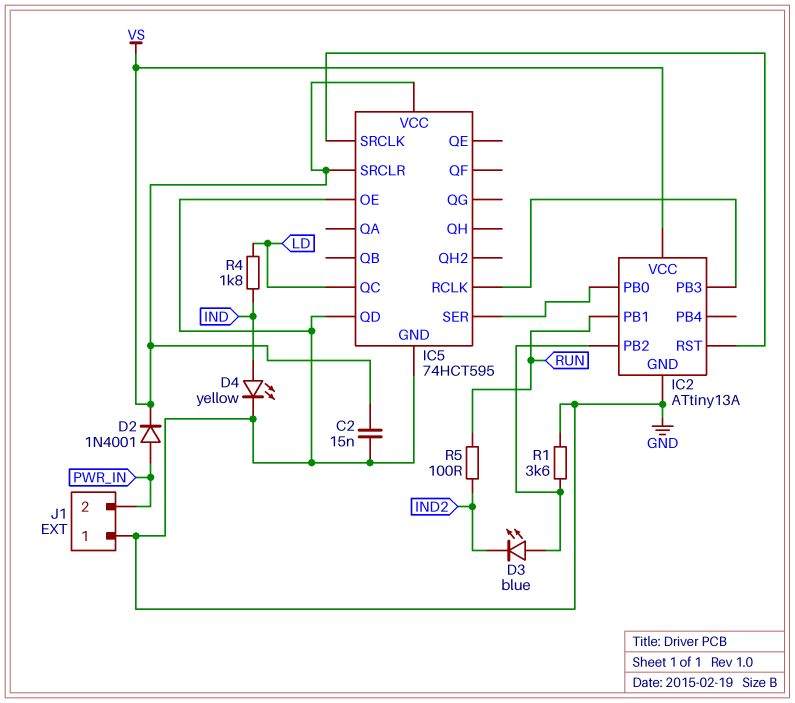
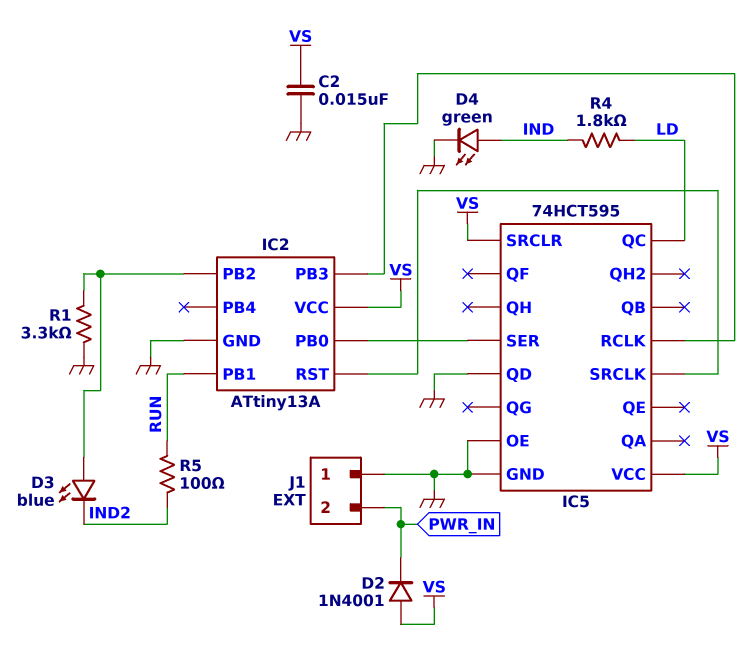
D2: diode 1N4001 (A PWR_IN, K VS) -> diode 1N4001 (A VS, K PWR_IN)
D4: LED yellow (A IND, K GND) -> LED green (A IND, K GND)
R1: 3.6k (GND, IC2/PB2) -> 3.3k (GND, IC2/PB2)

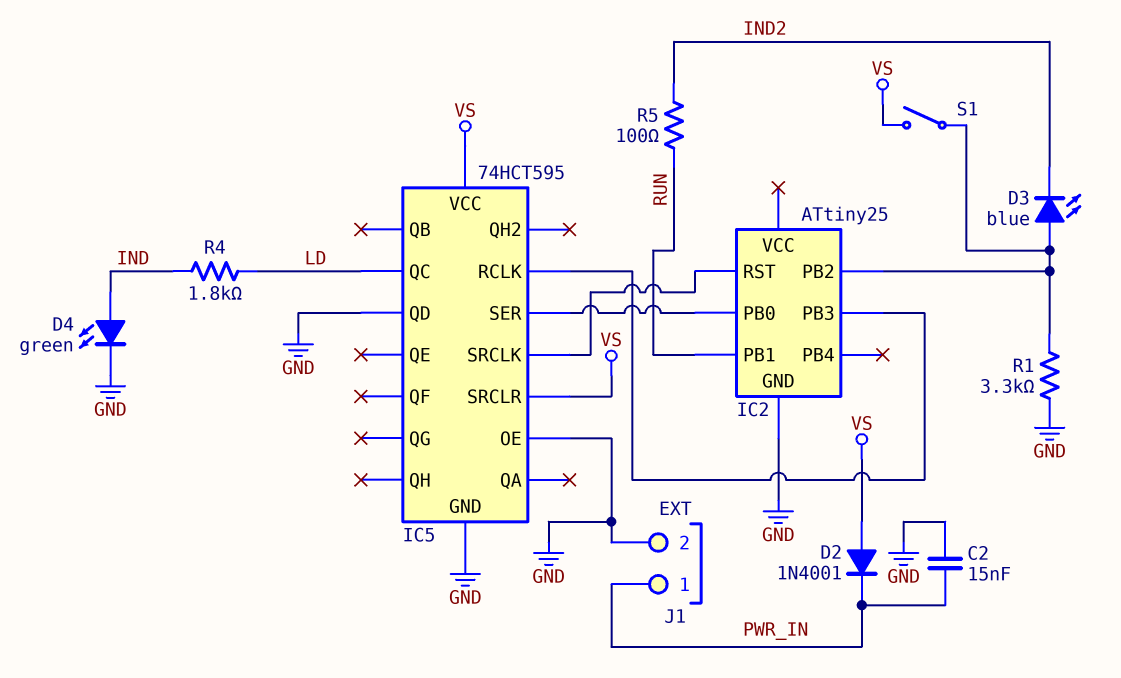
C2: 15nF (GND, VS) -> 15nF (GND, PWR_IN)
IC2: ATtiny13A -> ATtiny25
IC2 pin VCC: VS -> none
J1 pin 1: GND -> PWR_IN
J1 pin 2: PWR_IN -> GND
S1: none -> switch (IC2/PB2, VS)

